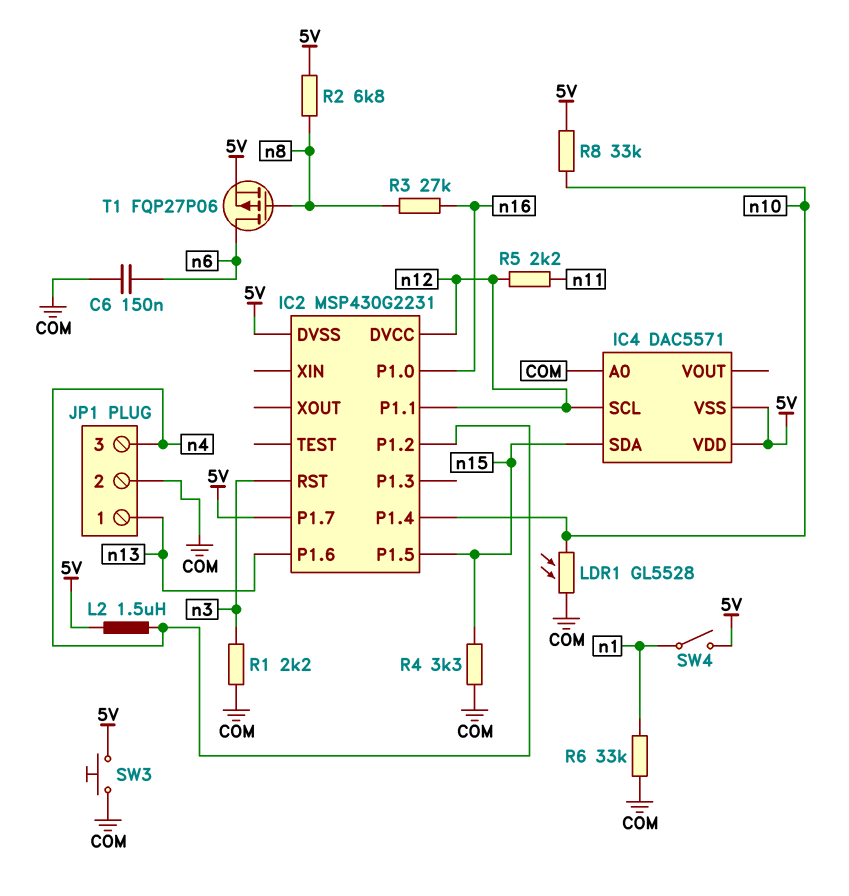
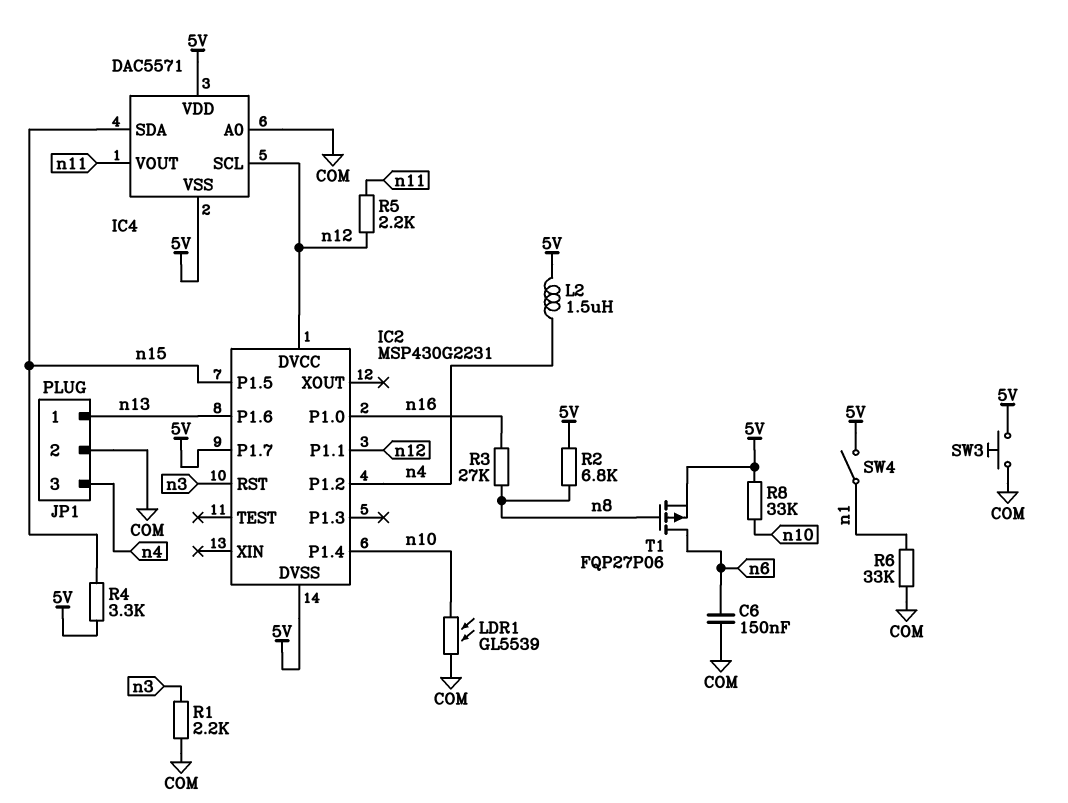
IC4 pin VOUT: none -> n11
LDR1: GL5528 (COM, n10) -> GL5539 (COM, n10)
R4: 3.3k (COM, n15) -> 3.3k (5V, n15)

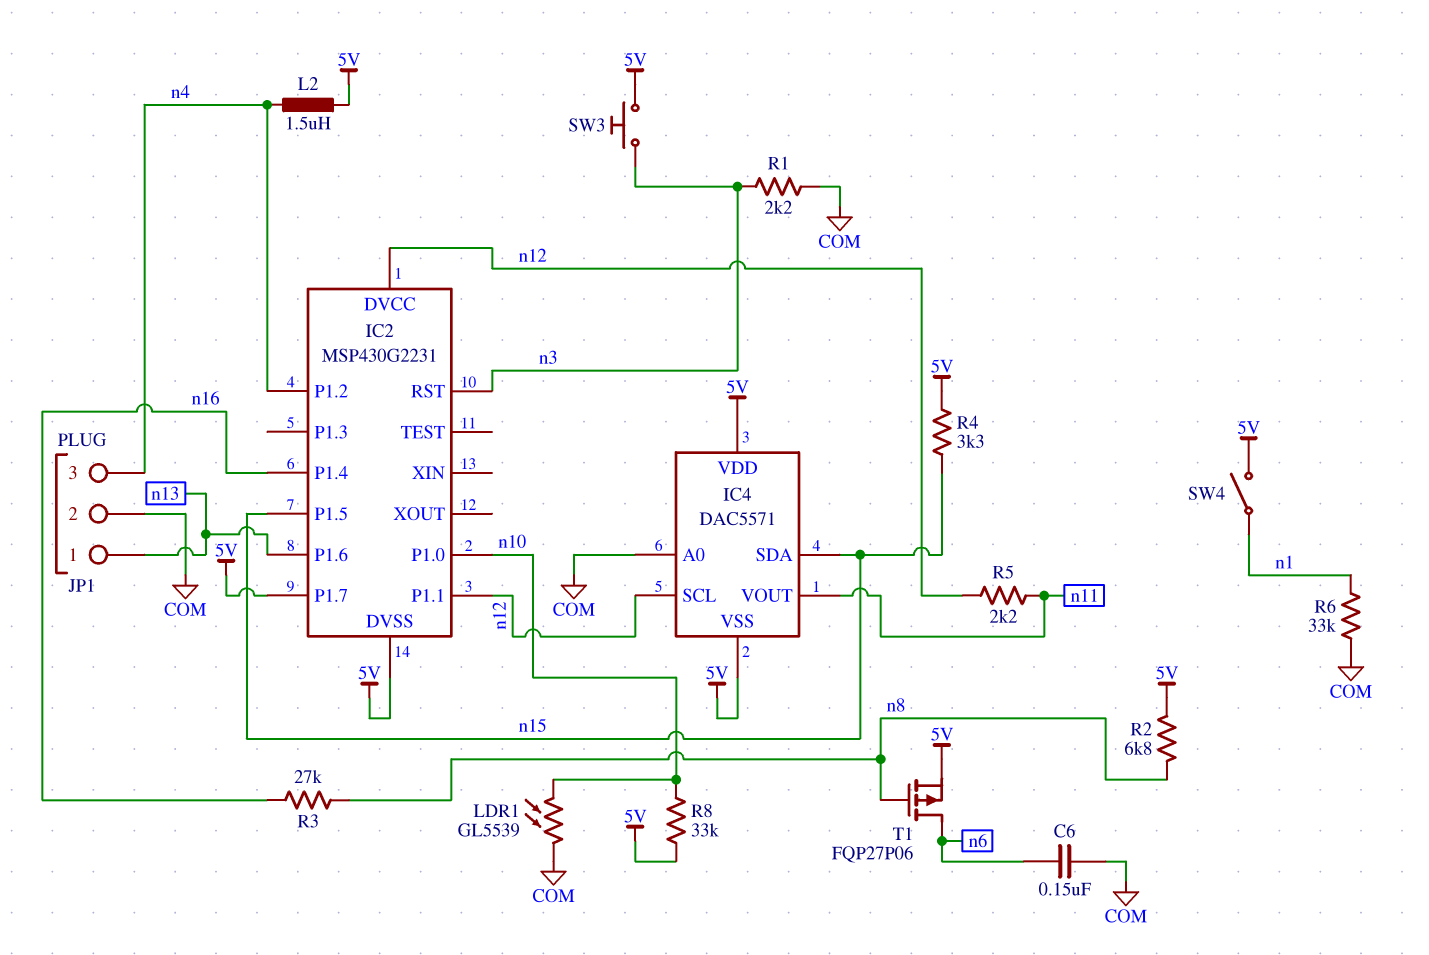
IC2 pin P1.0: n16 -> n10
IC2 pin P1.4: n10 -> n16
SW3: button (5V, COM) -> button (5V, n3)

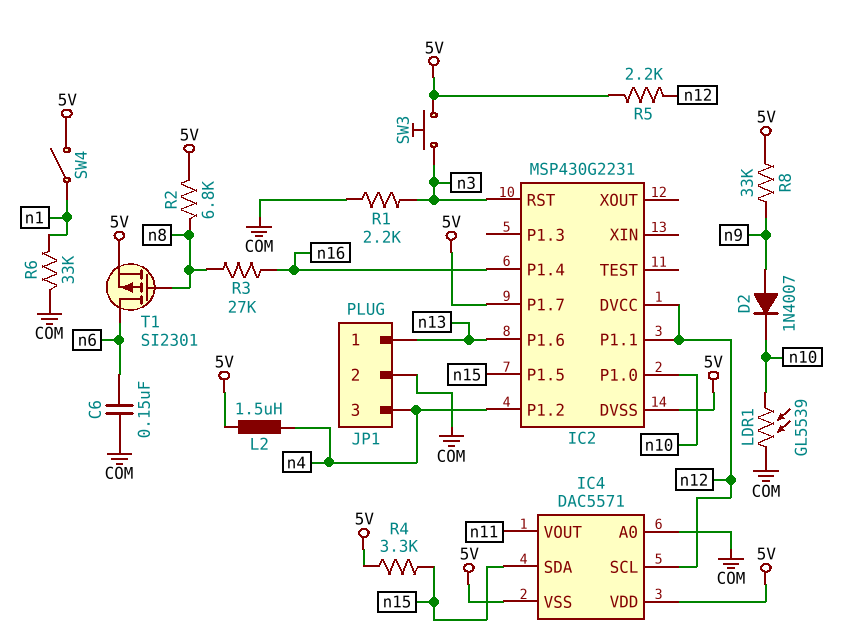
D2: none -> diode 1N4007 (A n9, K n10)
R5: 2.2k (n11, n12) -> 2.2k (5V, n12)
R8: 33k (5V, n10) -> 33k (5V, n9)
T1: PMOS FQP27P06 (G n8, D n6, S 5V) -> PMOS SI2301 (G n8, D n6, S 5V)

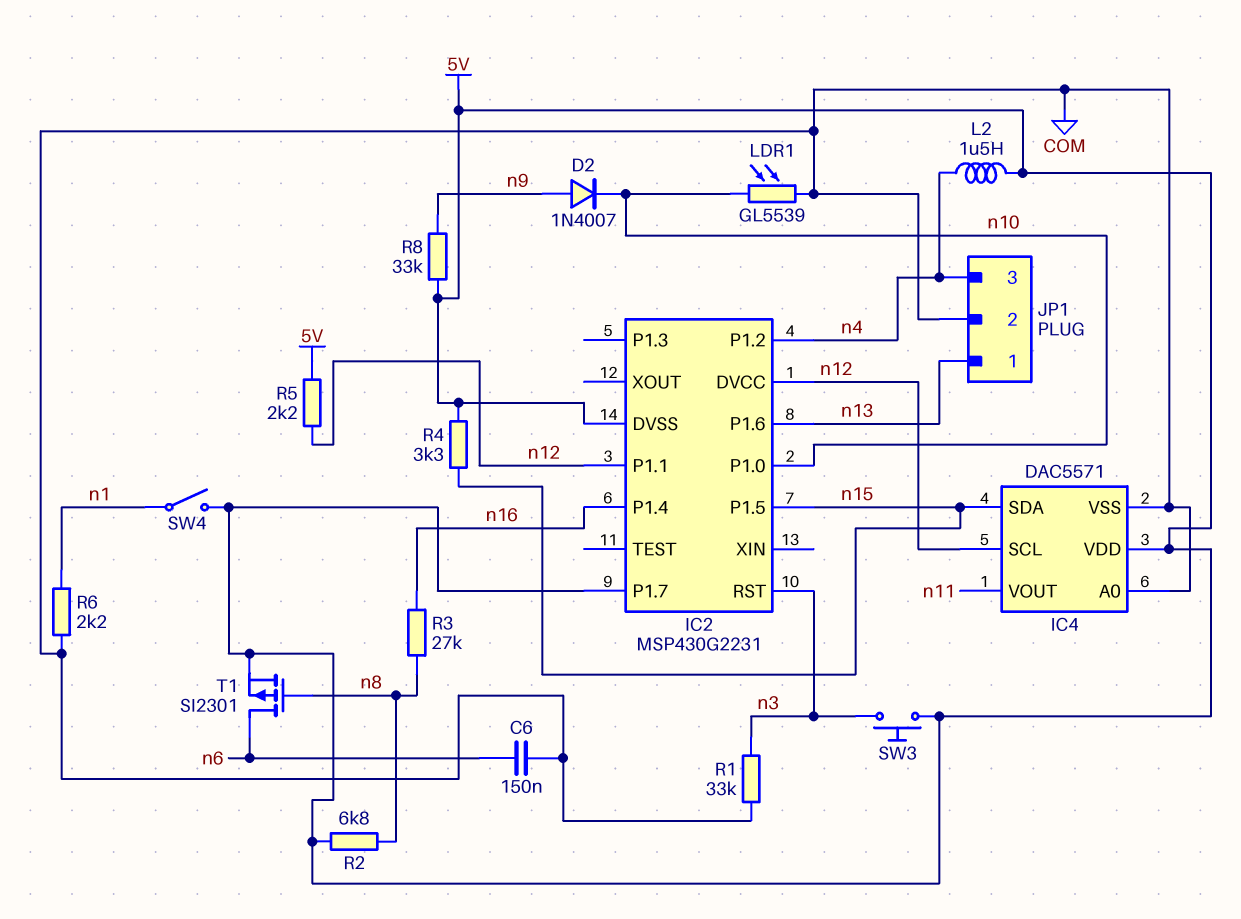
IC4 pin VSS: 5V -> COM
R1: 2.2k (COM, n3) -> 33k (COM, n3)
R6: 33k (COM, n1) -> 2.2k (COM, n1)

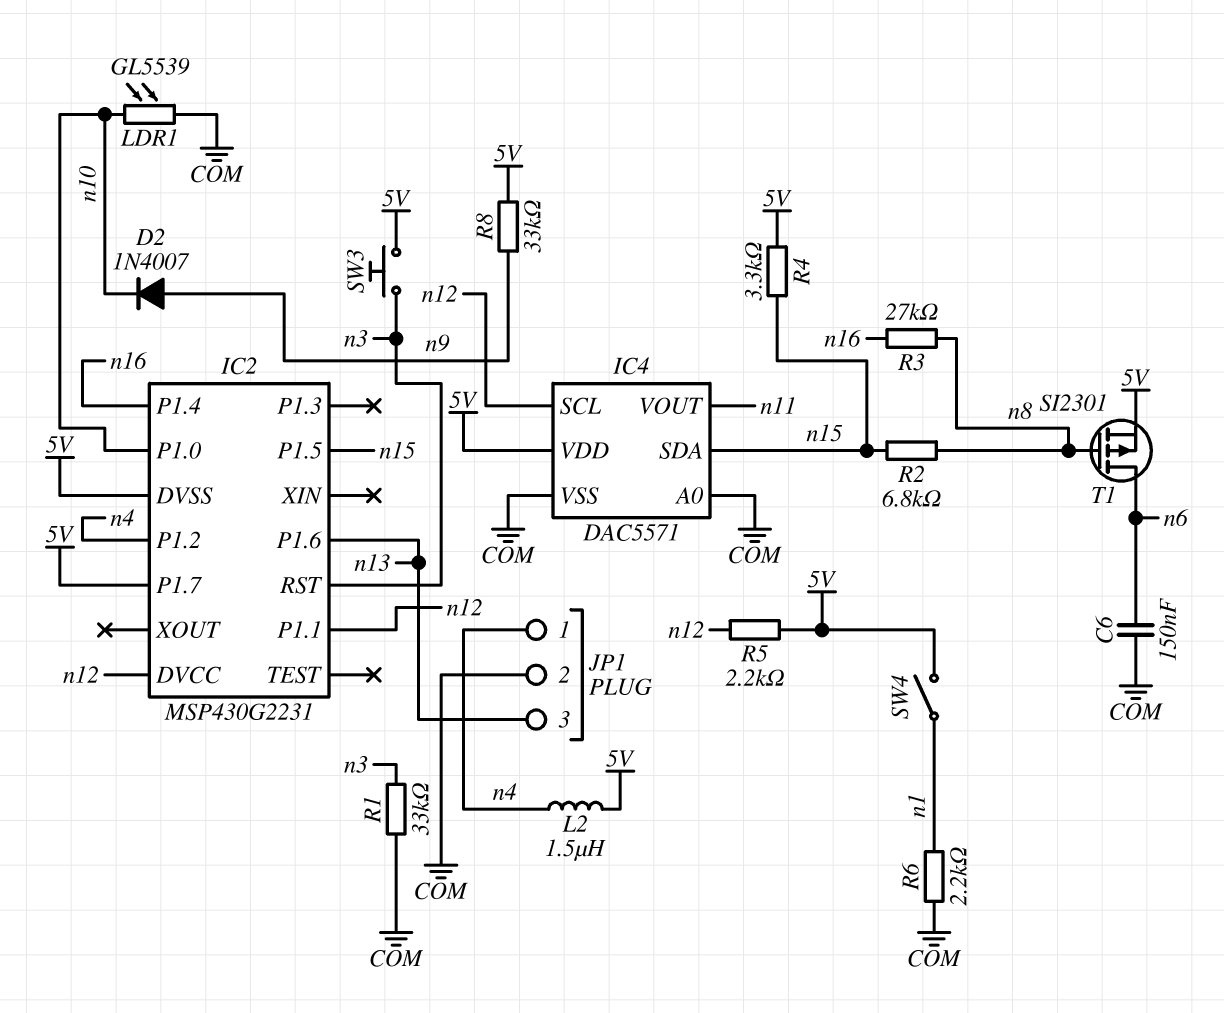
JP1 pin 1: n13 -> n4
JP1 pin 3: n4 -> n13
R2: 6.8k (5V, n8) -> 6.8k (n8, n15)

